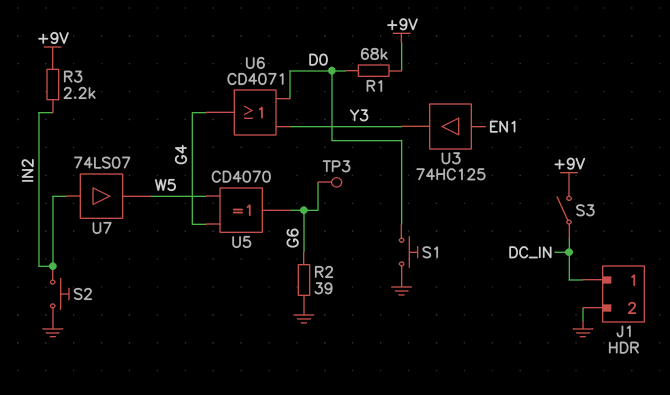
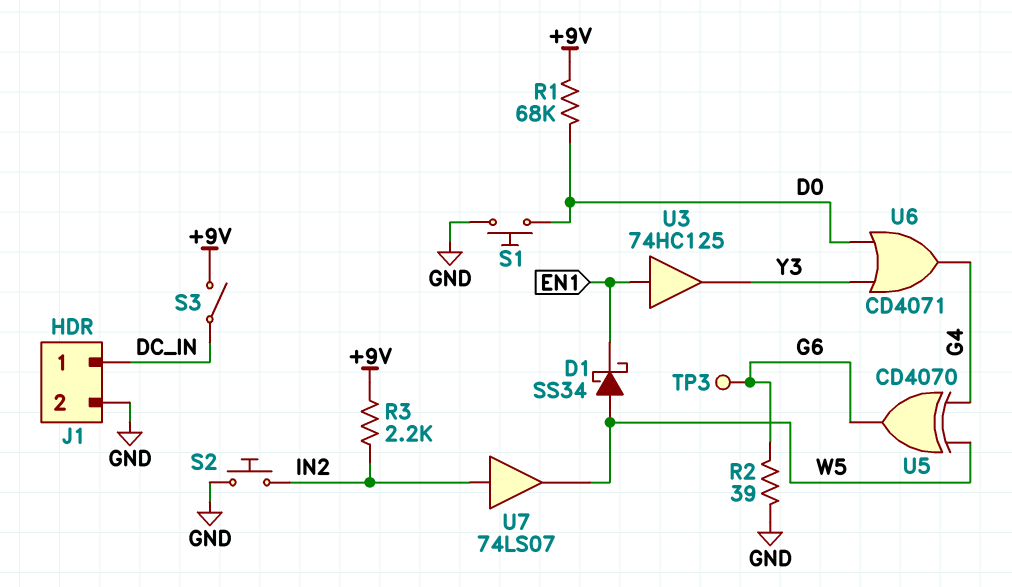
D1: none -> schottky SS34 (A W5, K EN1)

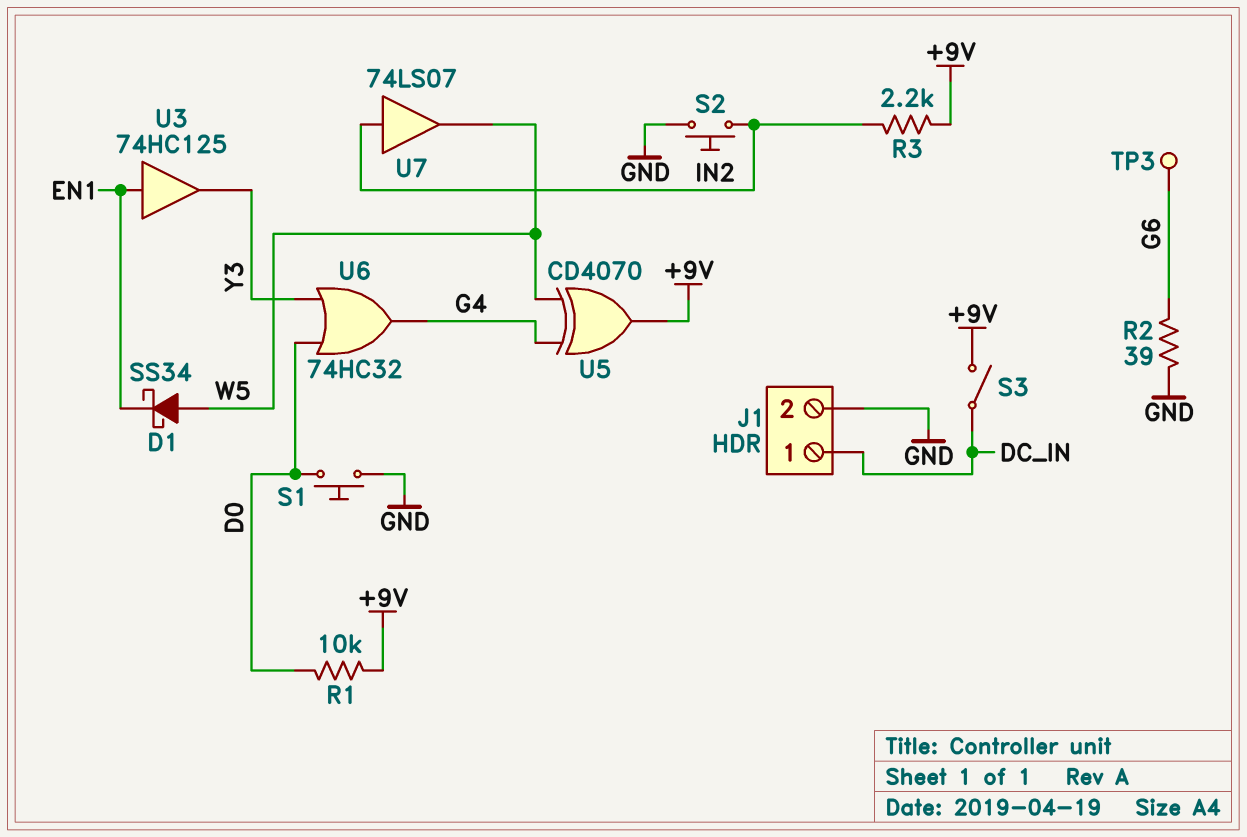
R1: 68k (+9V, D0) -> 10k (+9V, D0)
U5: XOR CD4070 (in G4, in W5, out G6) -> XOR CD4070 (in G4, in W5, out +9V)
U6: OR CD4071 (in D0, in Y3, out G4) -> OR 74HC32 (in D0, in Y3, out G4)

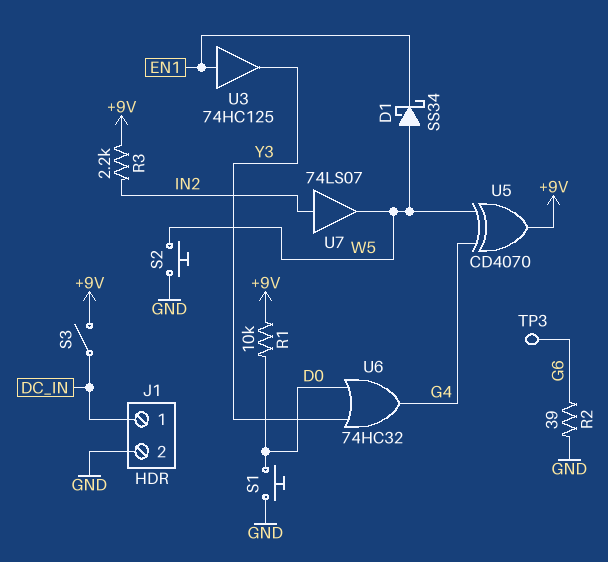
S2: button (GND, IN2) -> button (GND, W5)

